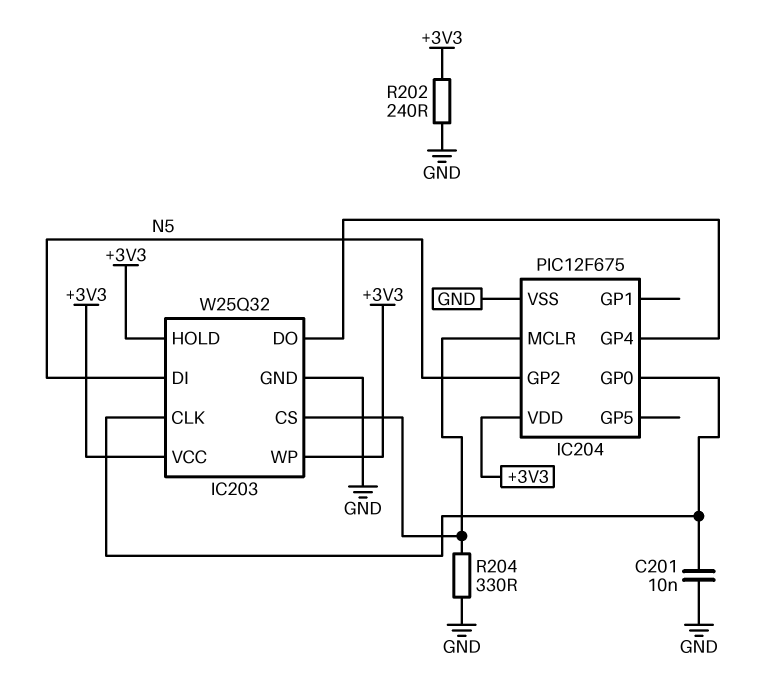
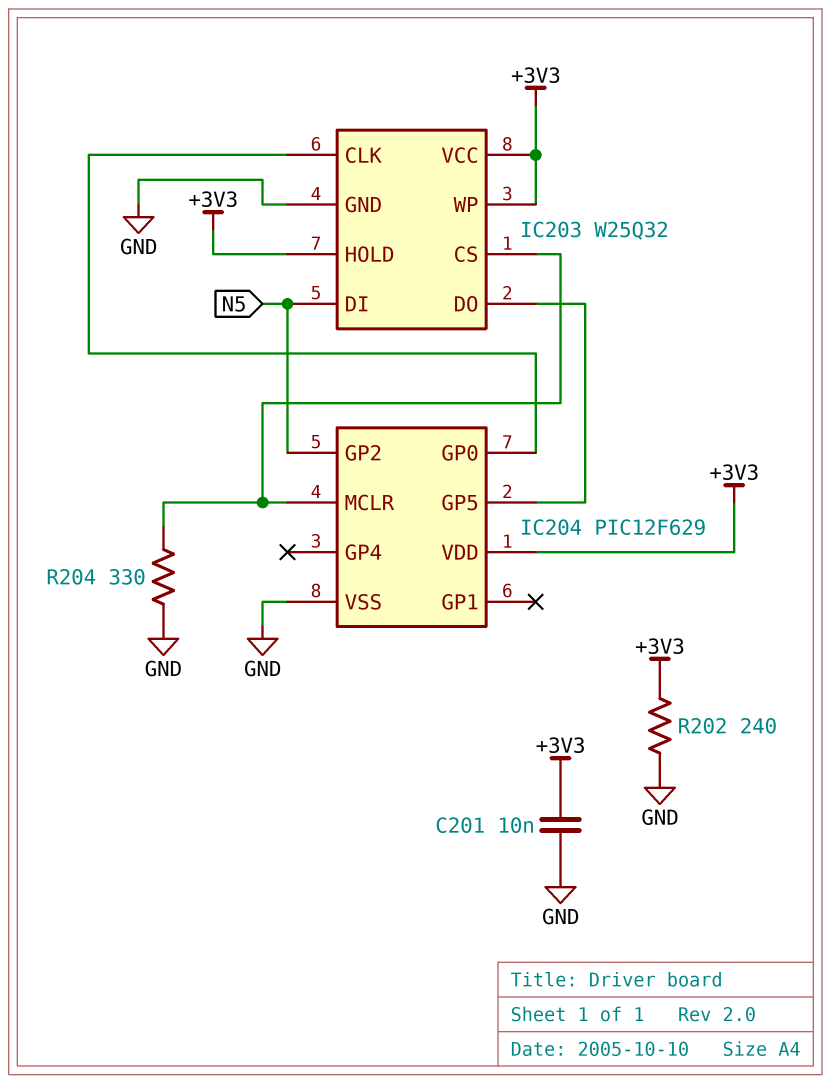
C201: 10nF (GND, IC203/CLK) -> 10nF (+3V3, GND)
IC204: PIC12F675 -> PIC12F629
IC204 pin GP4: IC203/DO -> none
IC204 pin GP5: none -> IC203/DO

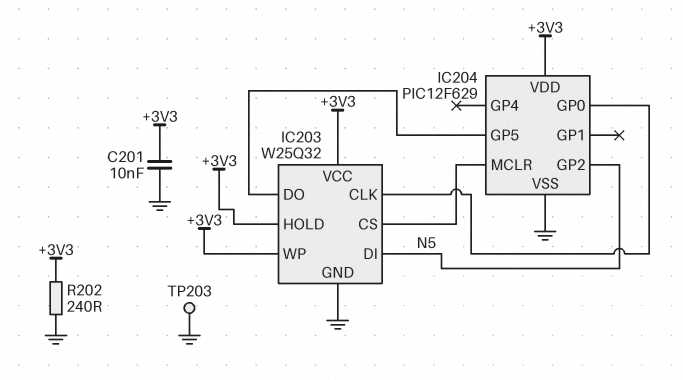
R204: 330 (GND, IC203/CS) -> none
TP203: none -> test point (GND)

